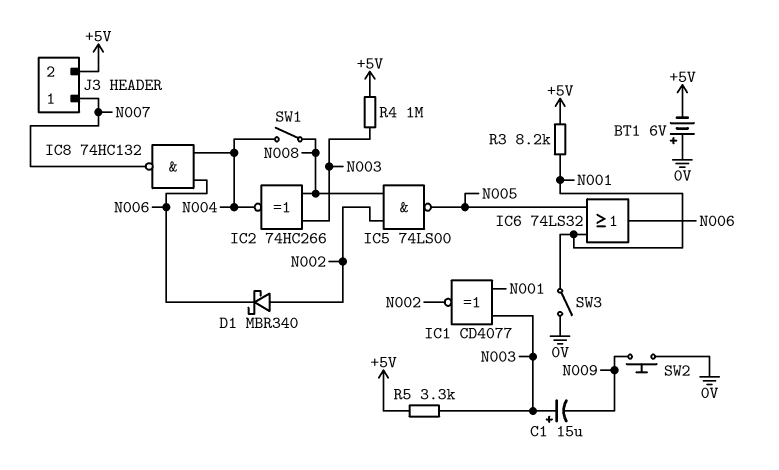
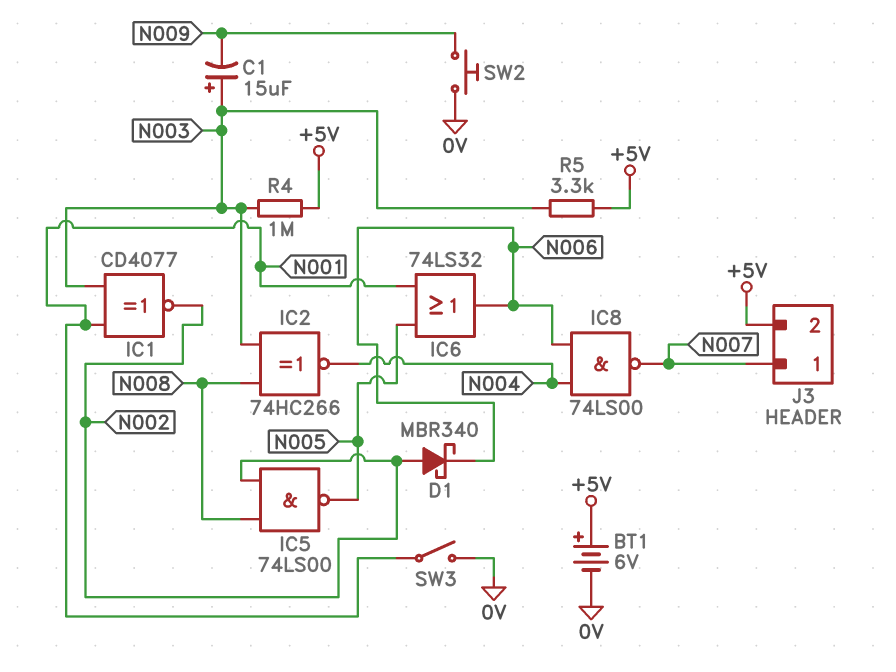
BT1: 6V (plus 0V, minus +5V) -> 6V (plus +5V, minus 0V)
IC8: NAND 74HC132 (in N004, in N006, out N007) -> NAND 74LS00 (in N004, in N006, out N007)
R3: 8.2k (+5V, N001) -> none
SW1: switch (N004, N008) -> none

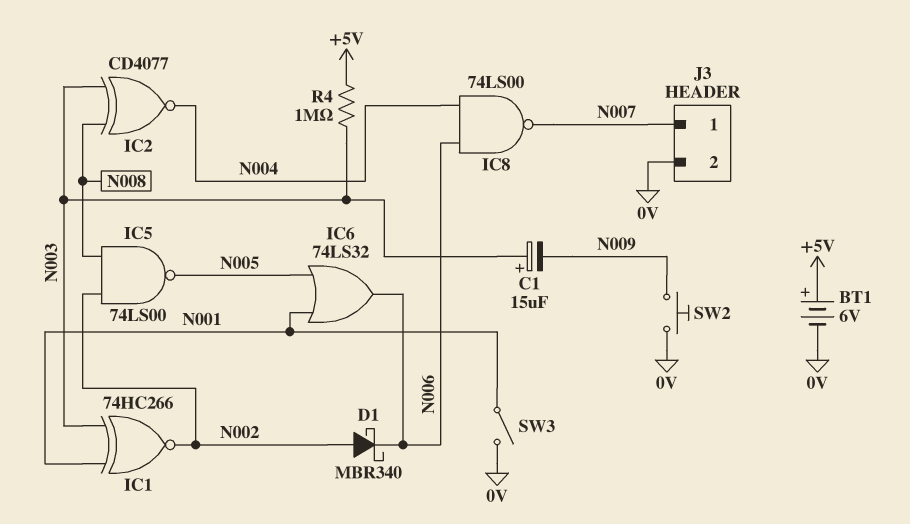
IC1: XNOR CD4077 (in N001, in N003, out N002) -> XNOR 74HC266 (in N001, in N003, out N002)
IC2: XNOR 74HC266 (in N003, in N008, out N004) -> XNOR CD4077 (in N003, in N008, out N004)
J3 pin 2: +5V -> 0V
R5: 3.3k (+5V, N003) -> none

